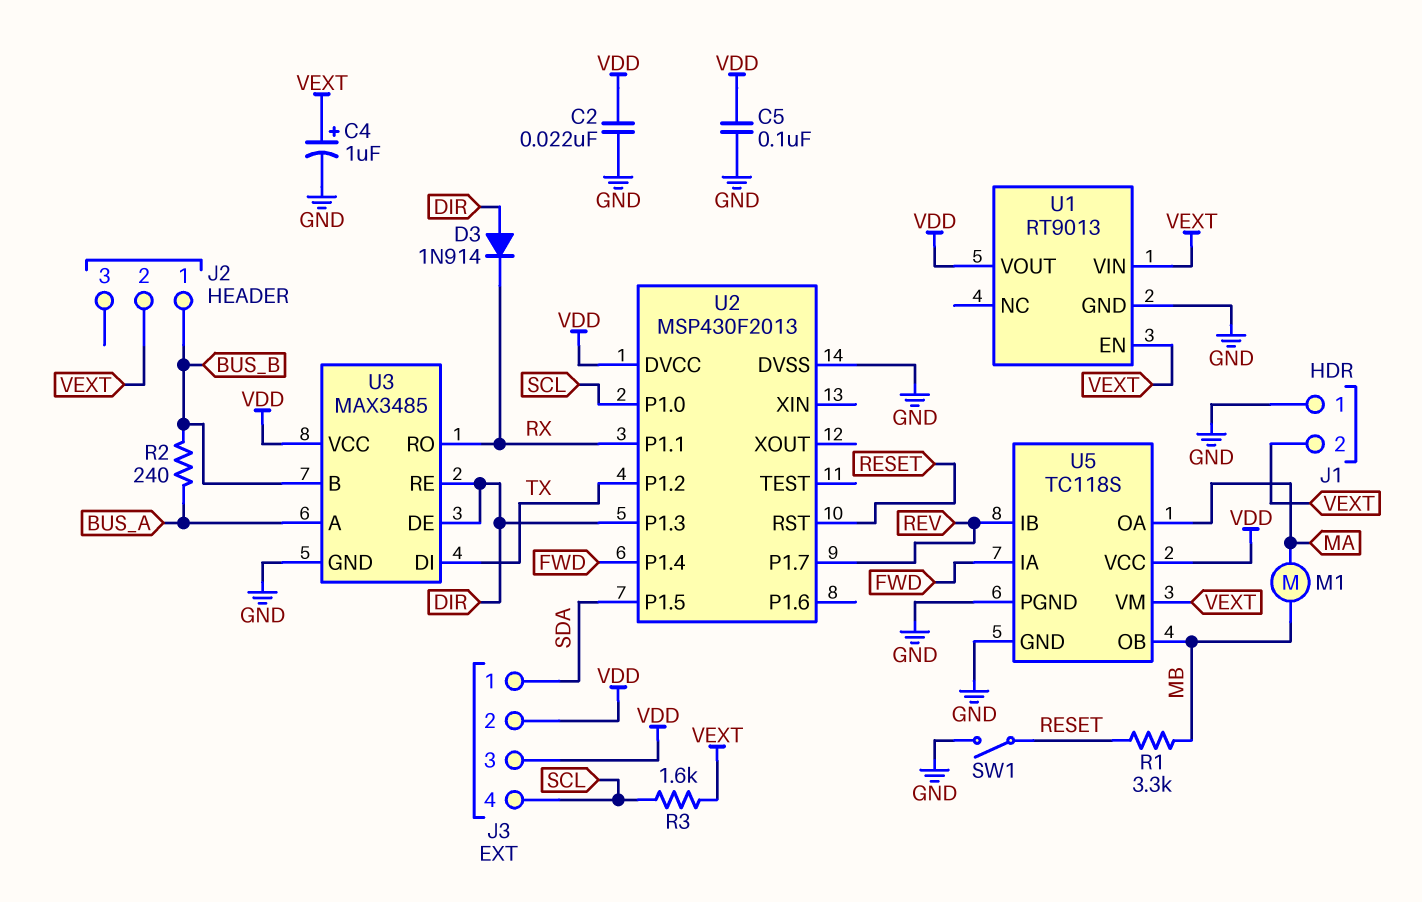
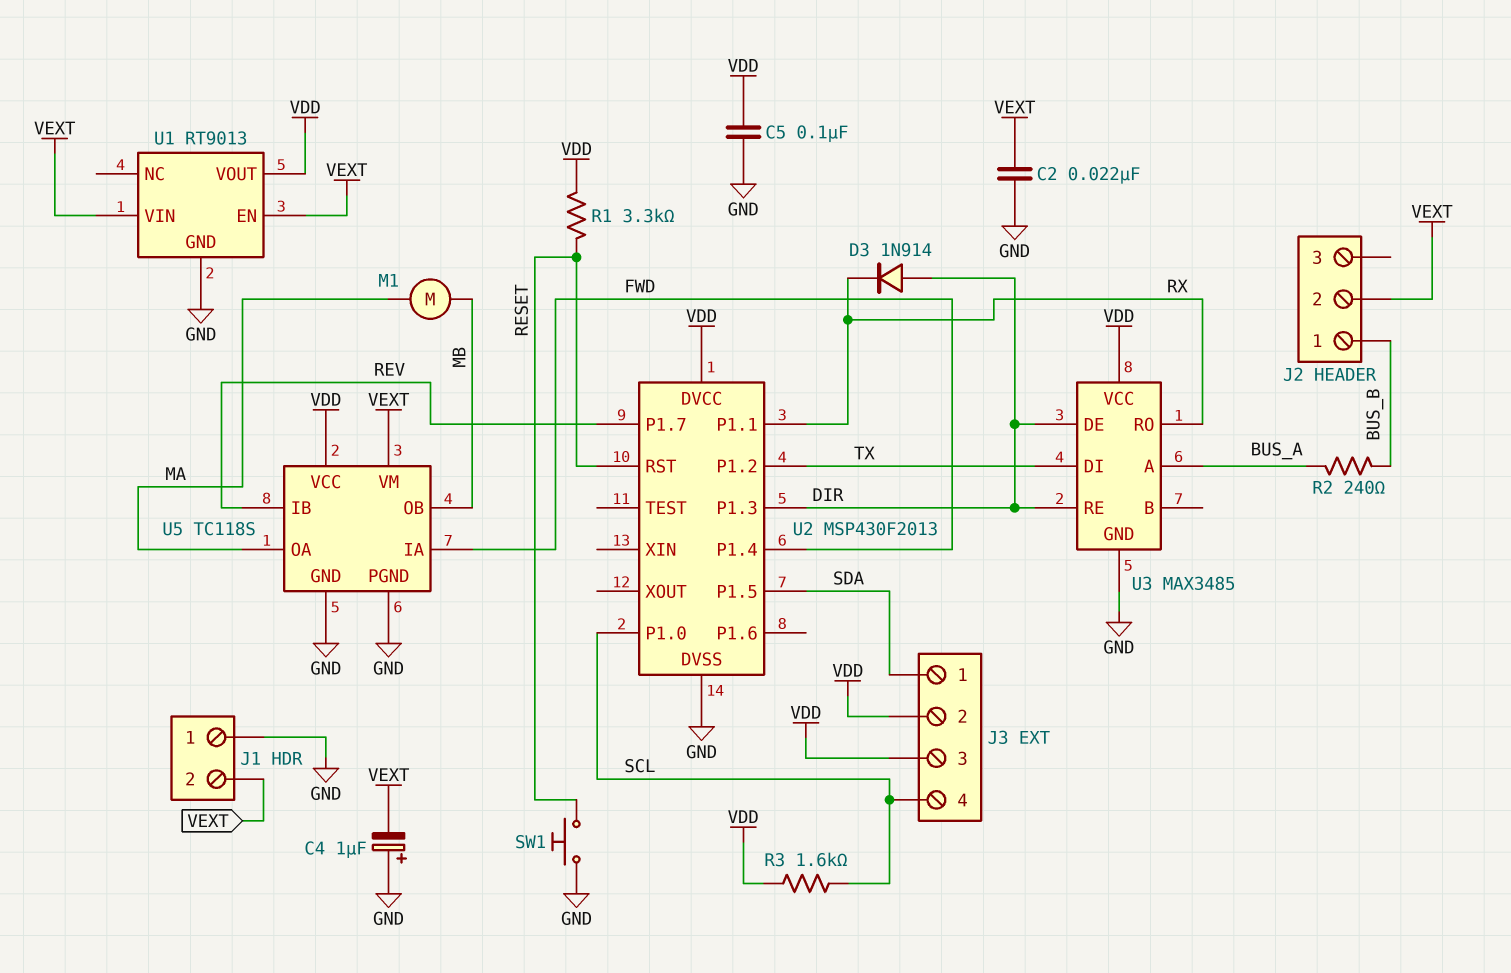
C2: 22nF (GND, VDD) -> 22nF (GND, VEXT)
C4: 1uF (plus VEXT, minus GND) -> 1uF (plus GND, minus VEXT)
R1: 3.3k (MB, RESET) -> 3.3k (RESET, VDD)
R3: 1.6k (SCL, VEXT) -> 1.6k (SCL, VDD)
SW1: switch (GND, RESET) -> button (GND, RESET)
U3 pin B: BUS_B -> none

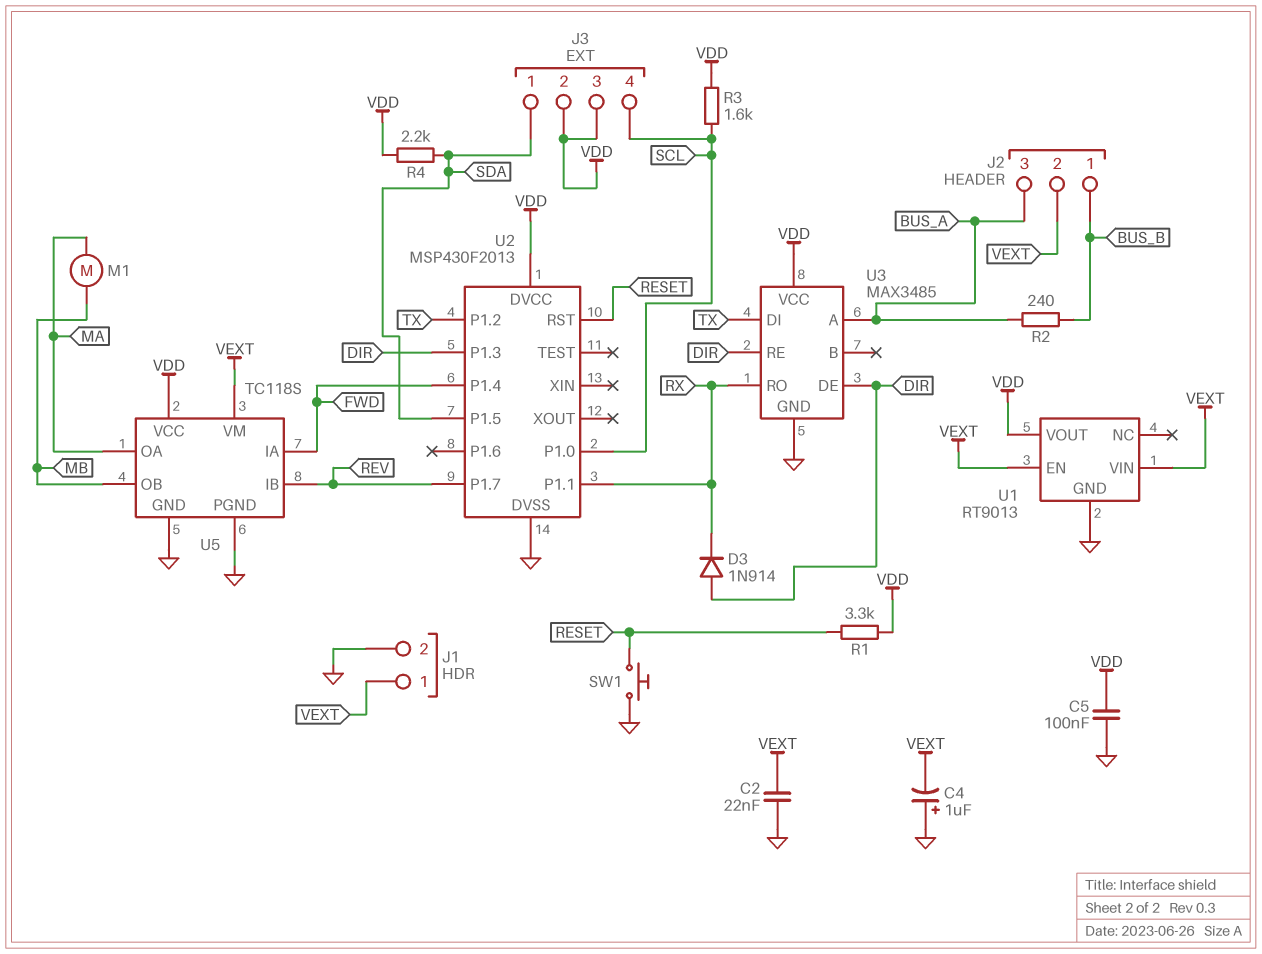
J1 pin 1: GND -> VEXT
J1 pin 2: VEXT -> GND
J2 pin 3: none -> BUS_A
R4: none -> 2.2k (SDA, VDD)

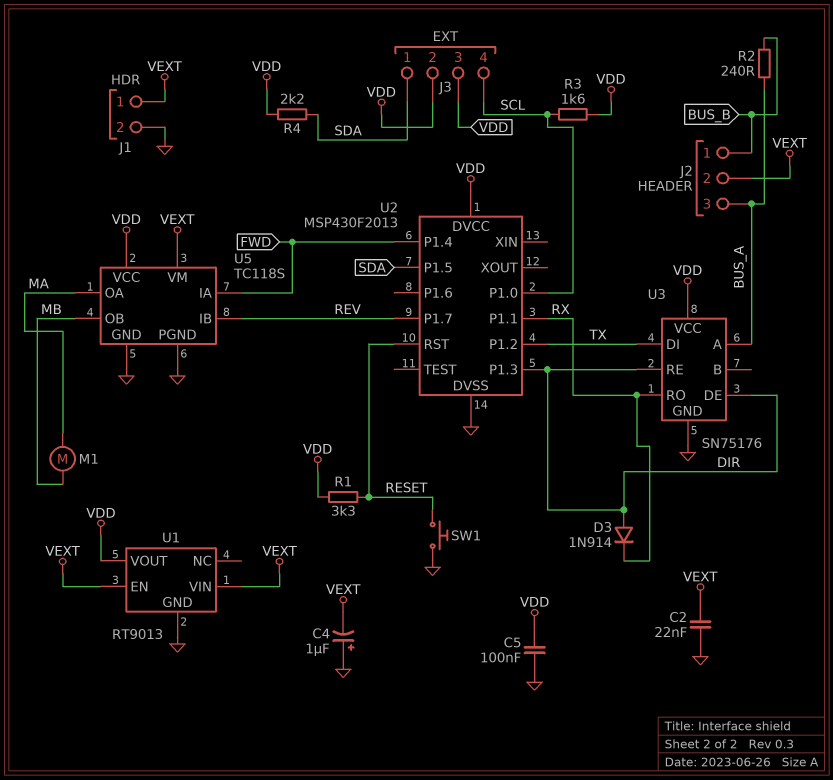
U3: MAX3485 -> SN75176

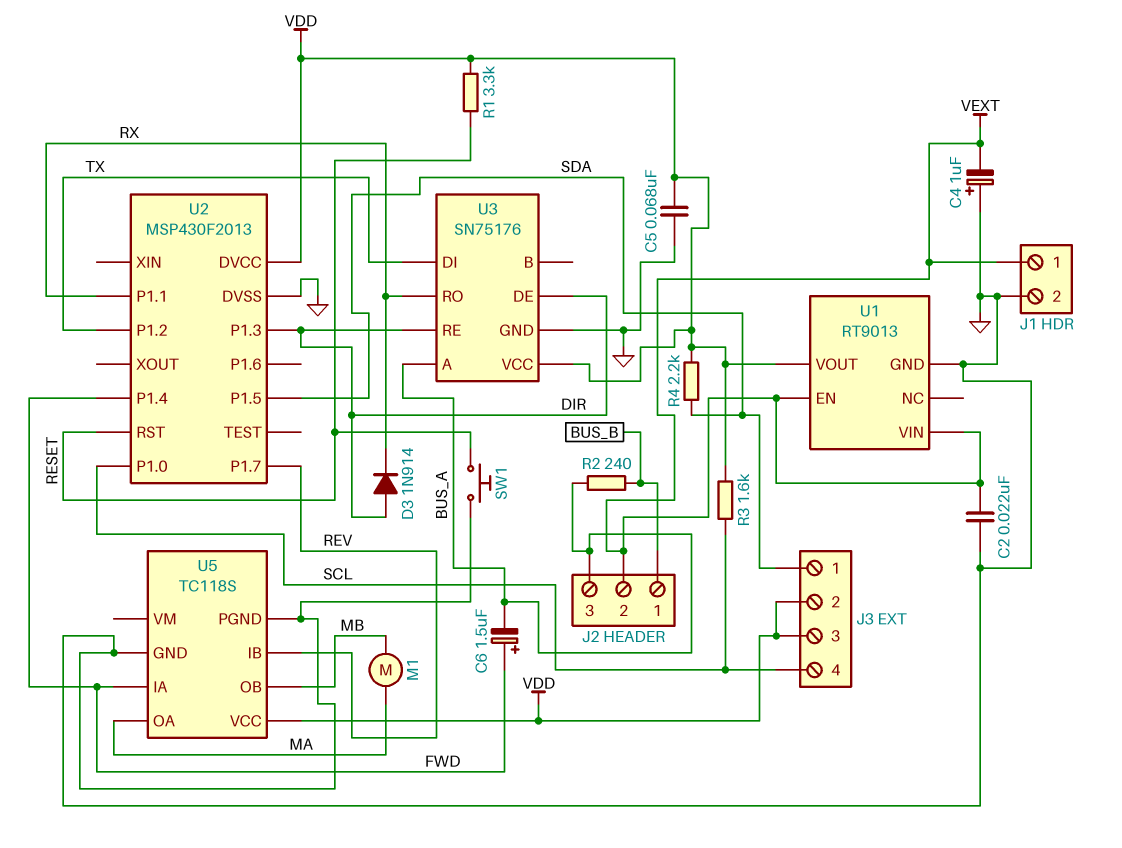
C5: 100nF (GND, VDD) -> 68nF (GND, VDD)
C6: none -> 1.5uF (plus FWD, minus BUS_A)
U5 pin VM: VEXT -> none

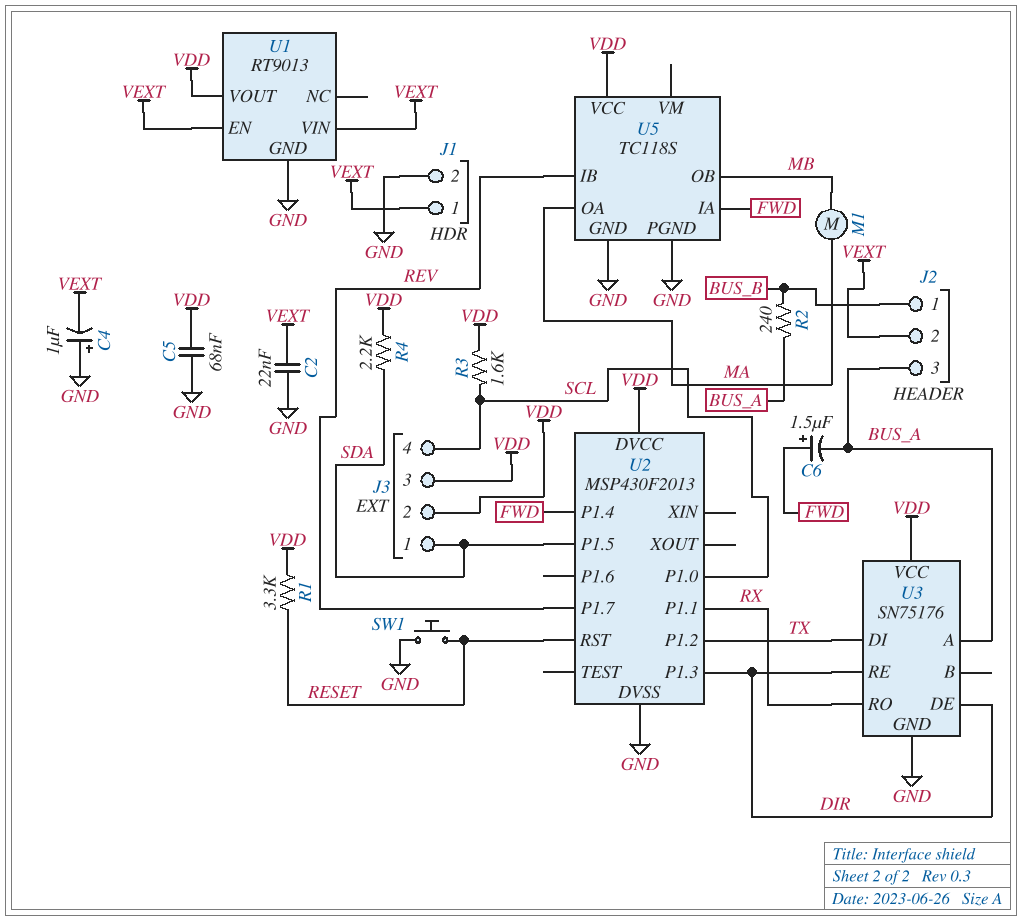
D3: diode 1N914 (A DIR, K RX) -> none

